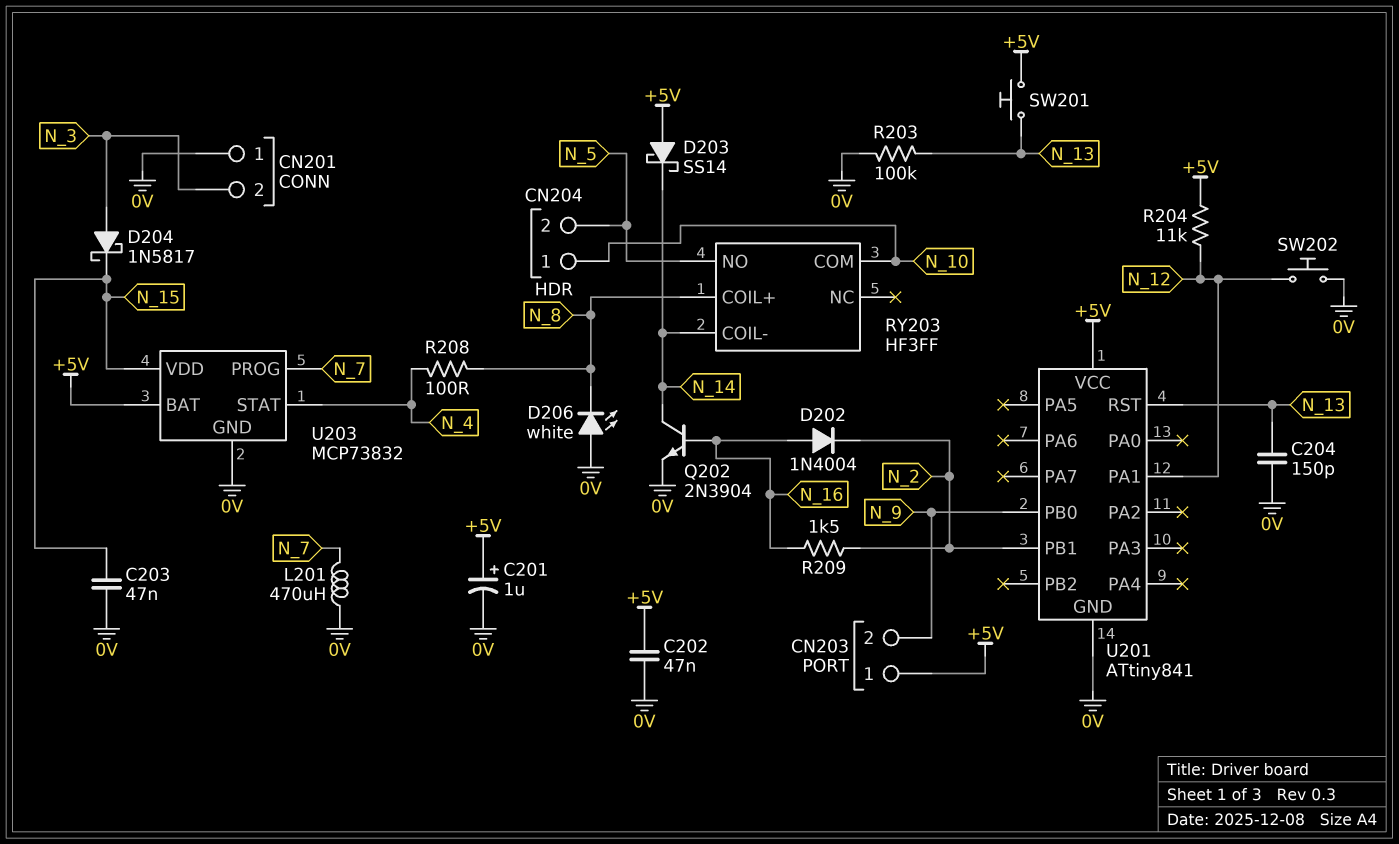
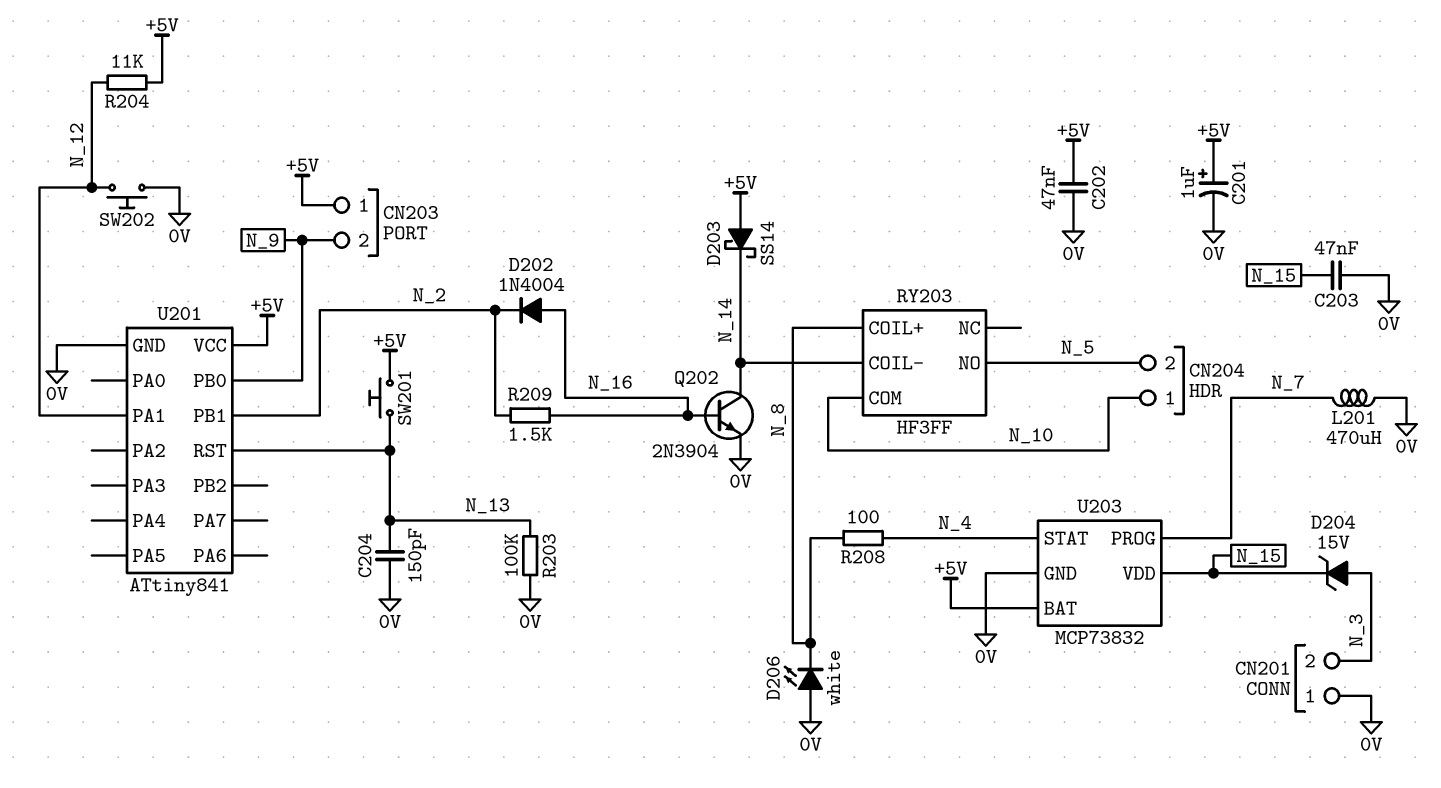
D204: schottky 1N5817 (A N_3, K N_15) -> zener 15V (A N_3, K N_15)

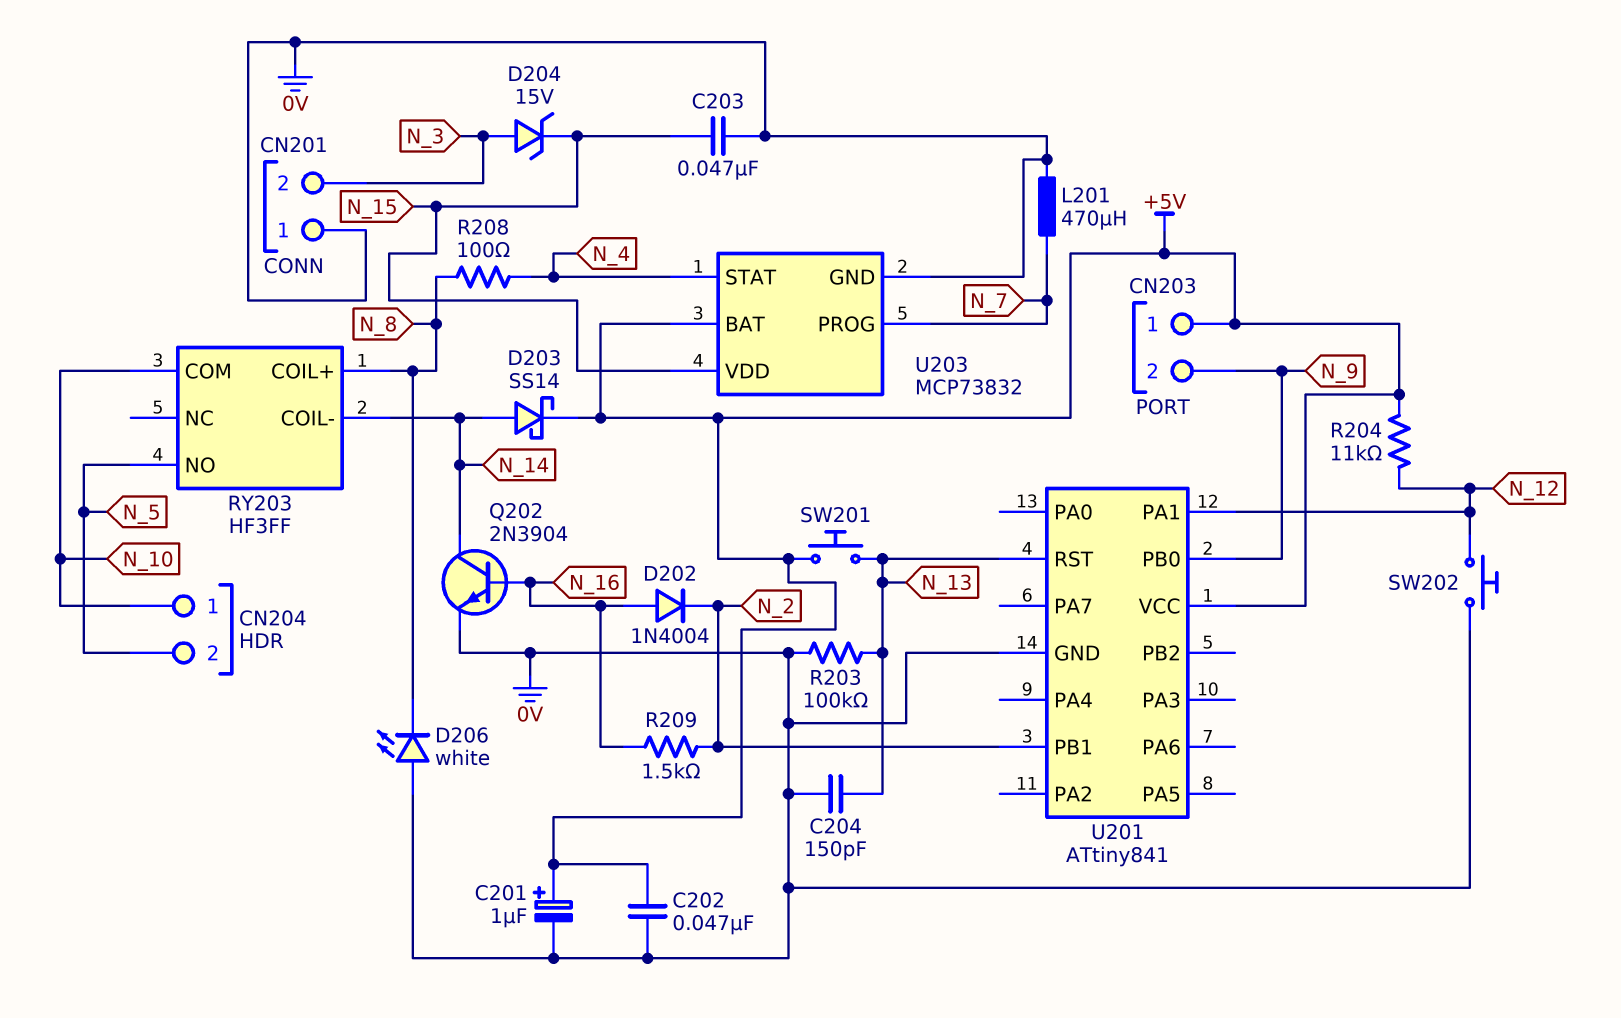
D203: schottky SS14 (A +5V, K N_14) -> schottky SS14 (A N_14, K +5V)

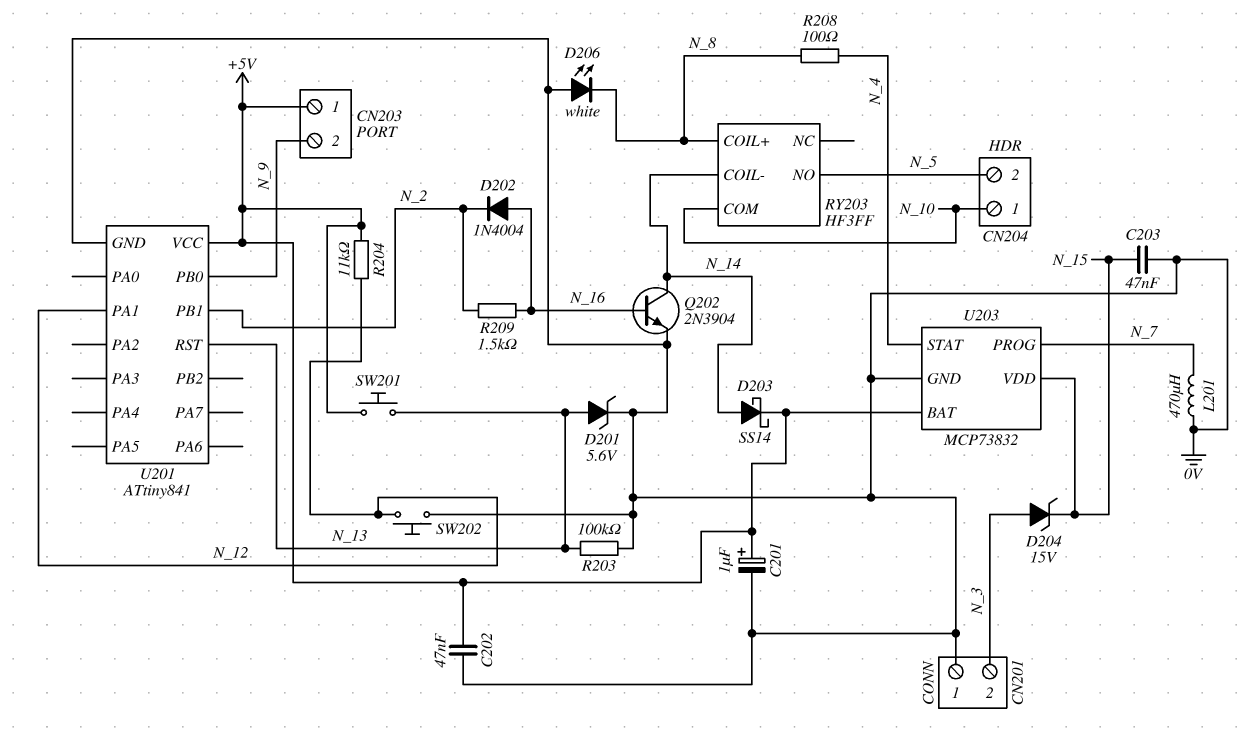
C204: 150pF (0V, N_13) -> none
D201: none -> zener 5.6V (A N_13, K 0V)

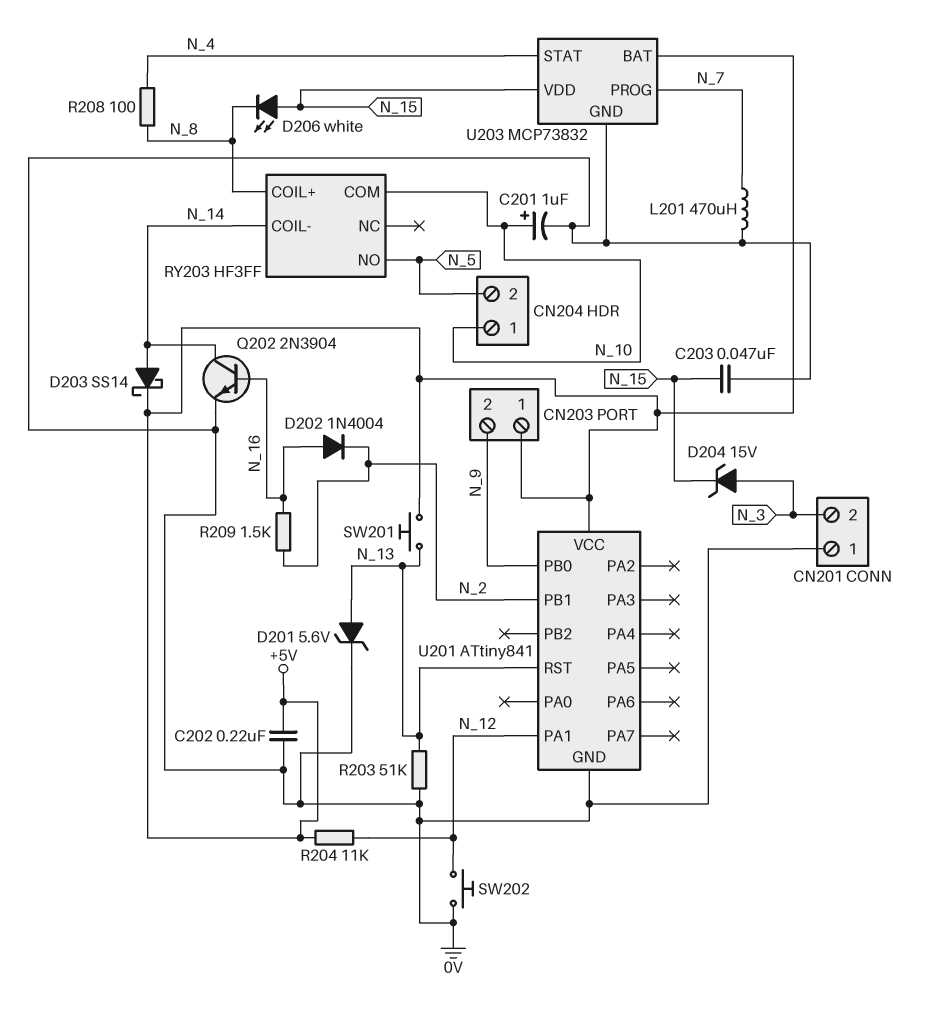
C201: 1uF (plus +5V, minus 0V) -> 1uF (plus N_10, minus 0V)
C202: 47nF (+5V, 0V) -> 220nF (+5V, 0V)
D206: LED white (A 0V, K N_8) -> LED white (A N_15, K N_8)
R203: 100k (0V, N_13) -> 51k (0V, N_13)

